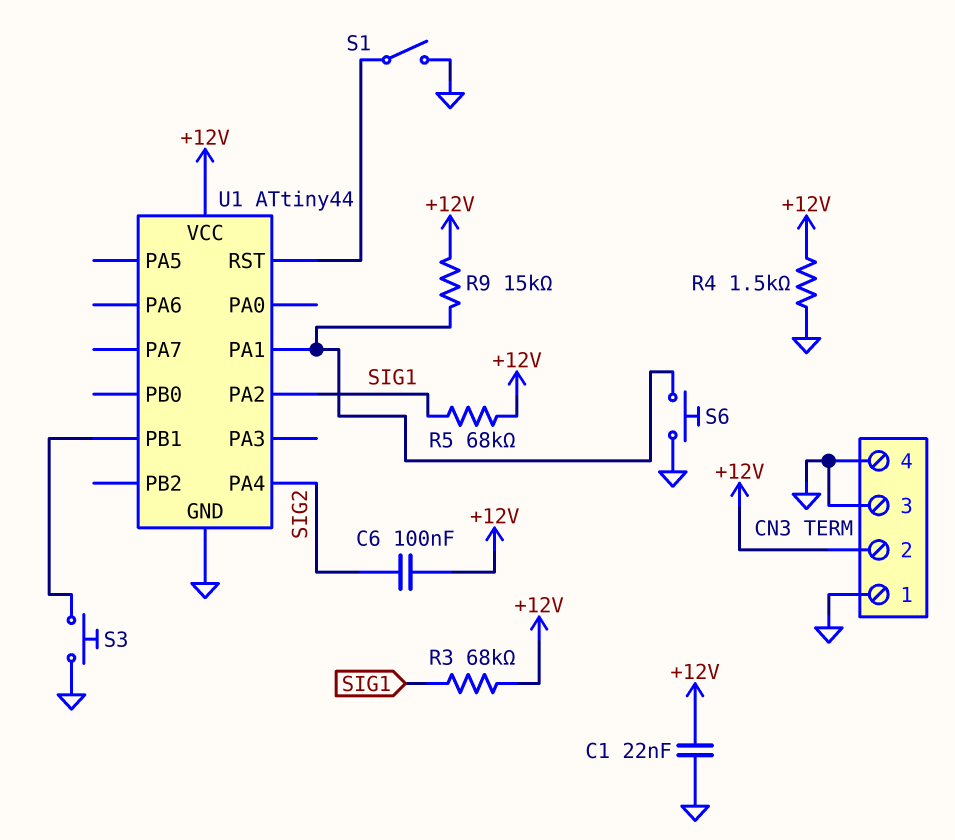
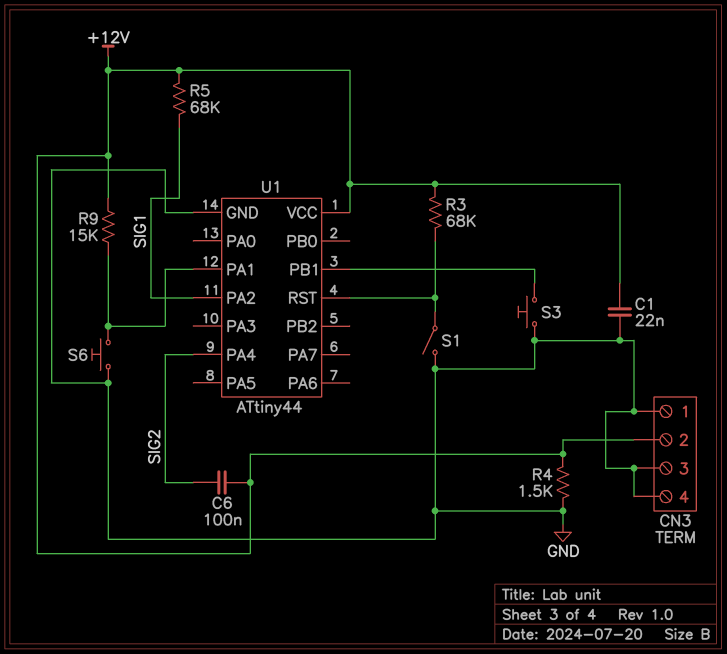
R3: 68k (+12V, SIG1) -> 68k (+12V, U1/RST)

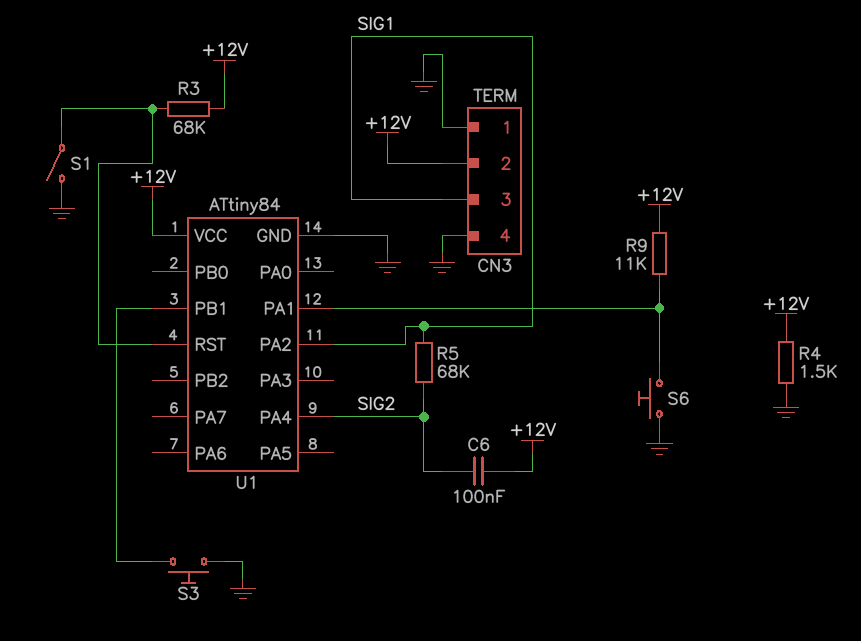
C1: 22nF (+12V, GND) -> none
CN3 pin 3: GND -> SIG1
R5: 68k (+12V, SIG1) -> 68k (SIG1, SIG2)
R9: 15k (+12V, U1/PA1) -> 11k (+12V, U1/PA1)
U1: ATtiny44 -> ATtiny84

